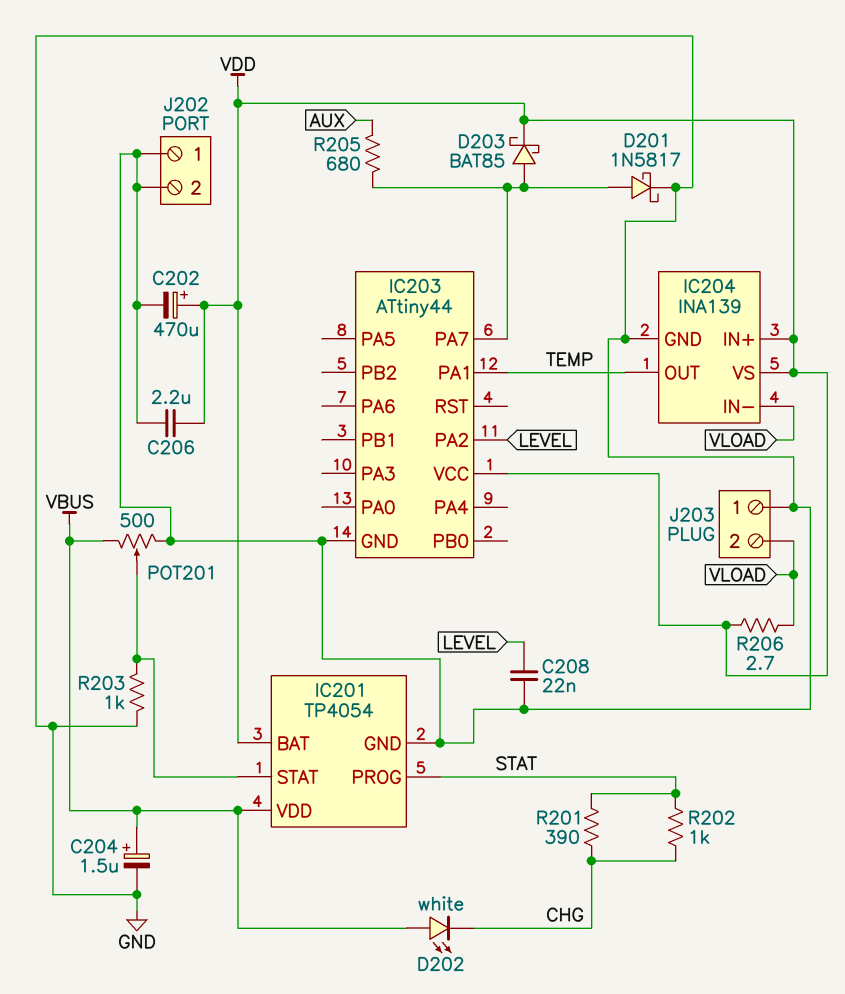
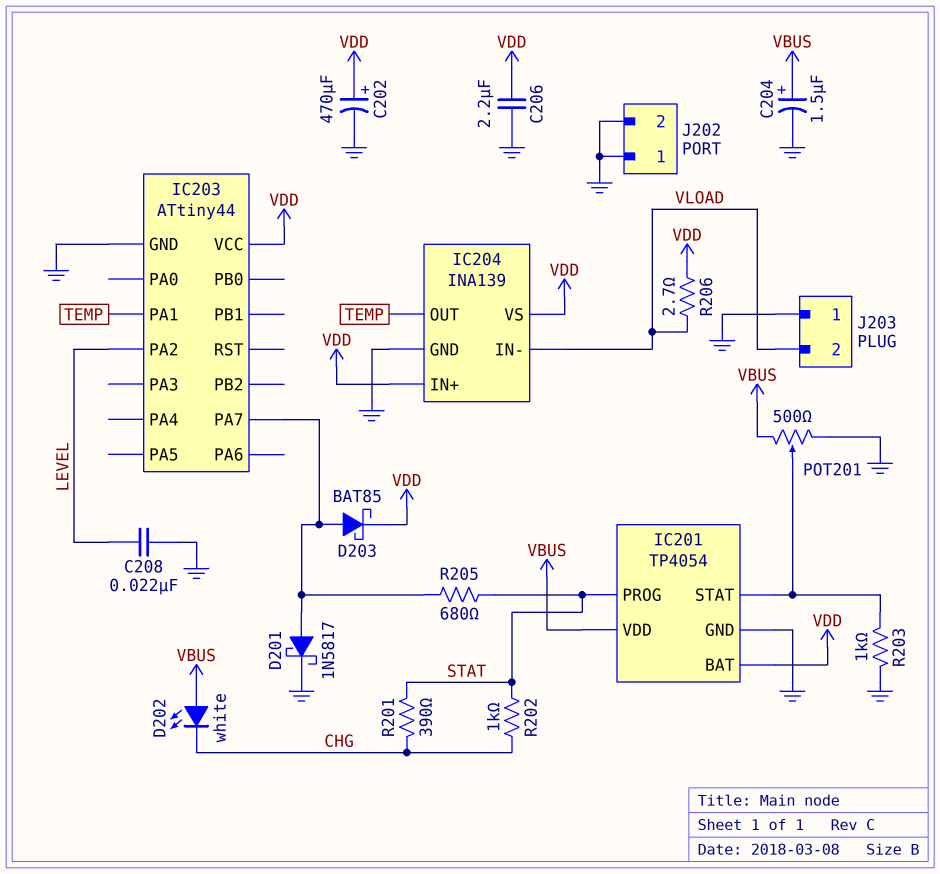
R205: 680 (AUX, IC203/PA7) -> 680 (IC203/PA7, STAT)

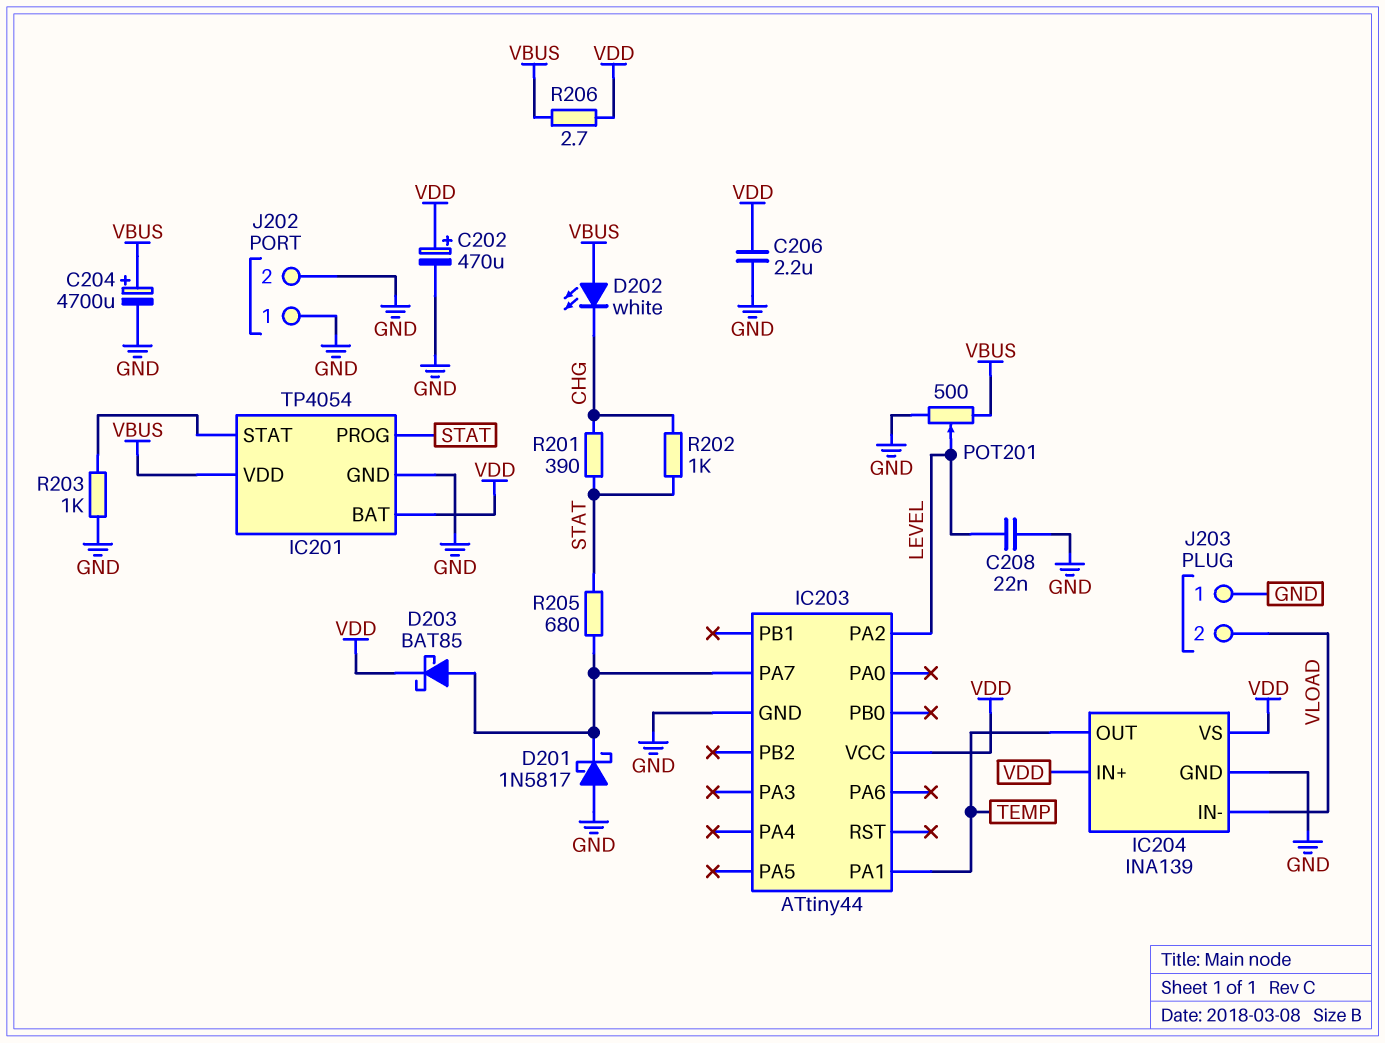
C204: 1.5uF (plus VBUS, minus GND) -> 4700uF (plus VBUS, minus GND)
D201: schottky 1N5817 (A IC203/PA7, K GND) -> schottky 1N5817 (A GND, K IC203/PA7)
POT201: 500 (GND, VBUS, wiper IC201/STAT) -> 500 (GND, VBUS, wiper LEVEL)
R206: 2.7 (VDD, VLOAD) -> 2.7 (VBUS, VDD)

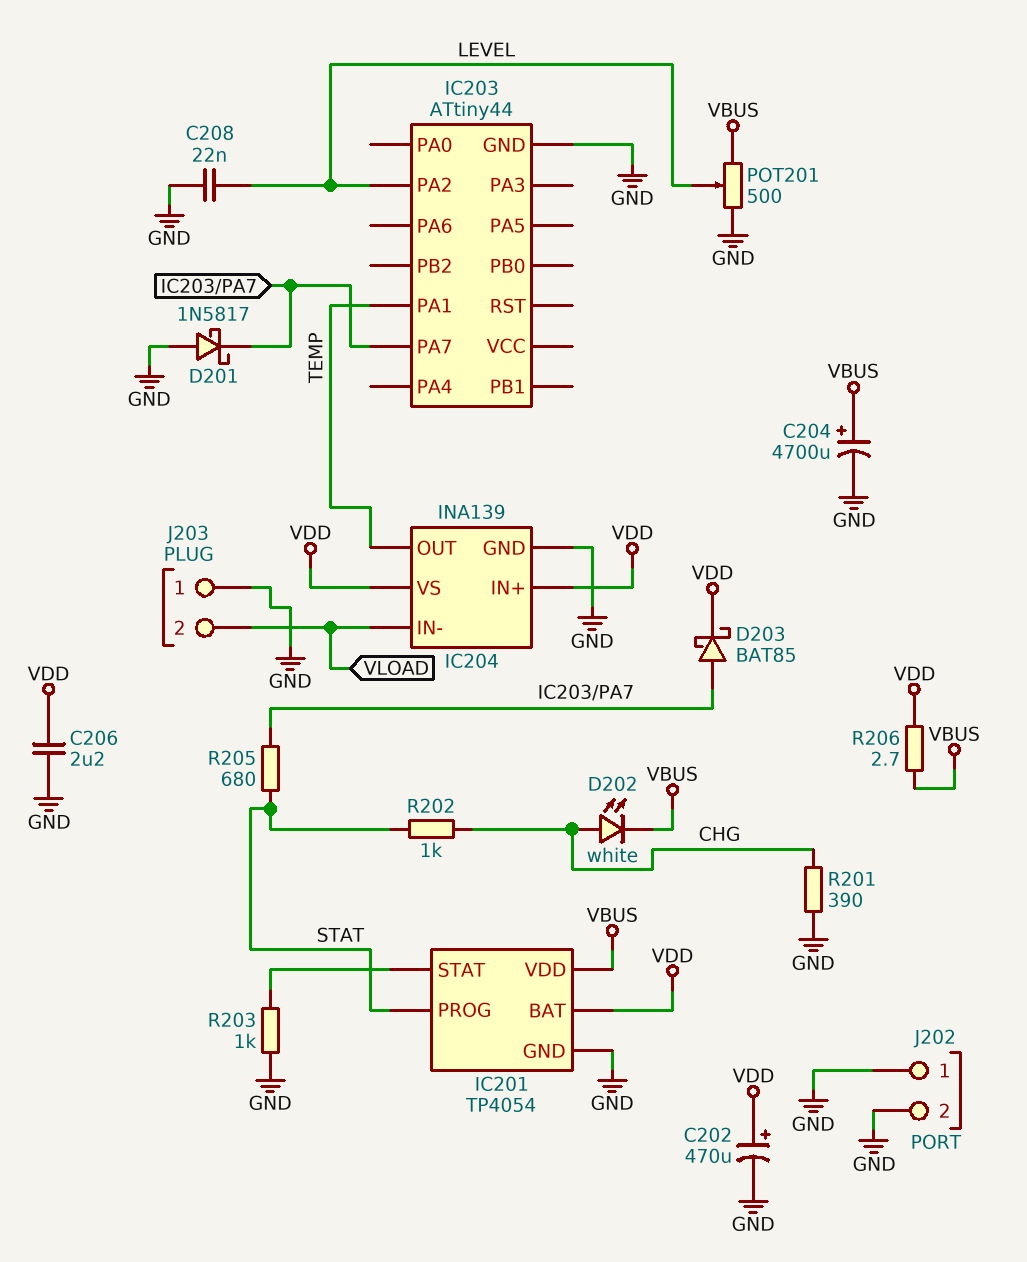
D202: LED white (A VBUS, K CHG) -> LED white (A CHG, K VBUS)
IC203 pin VCC: VDD -> none
R201: 390 (CHG, STAT) -> 390 (CHG, GND)

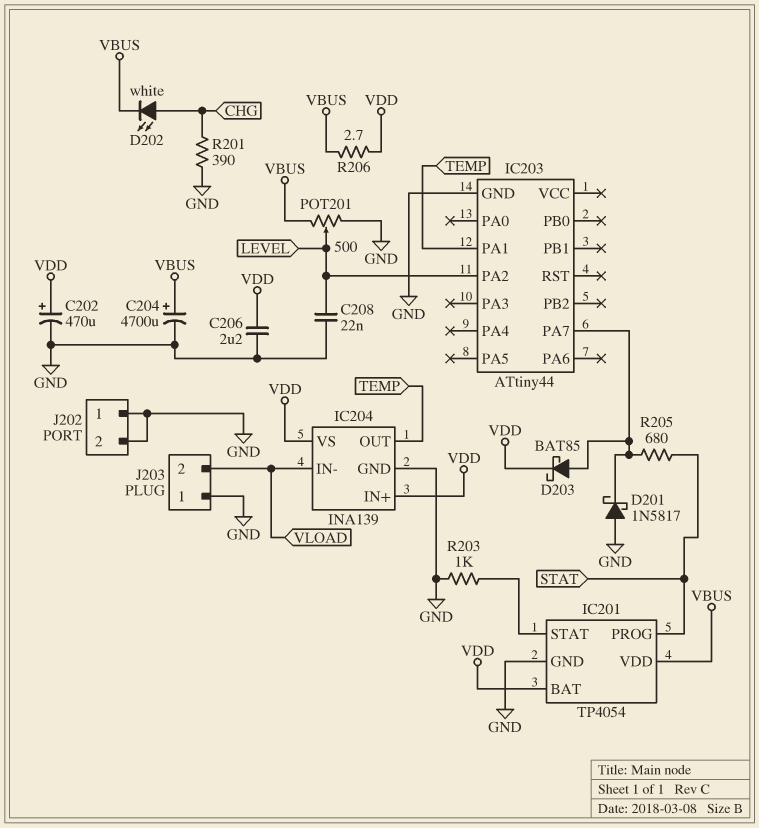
R202: 1k (CHG, STAT) -> none

